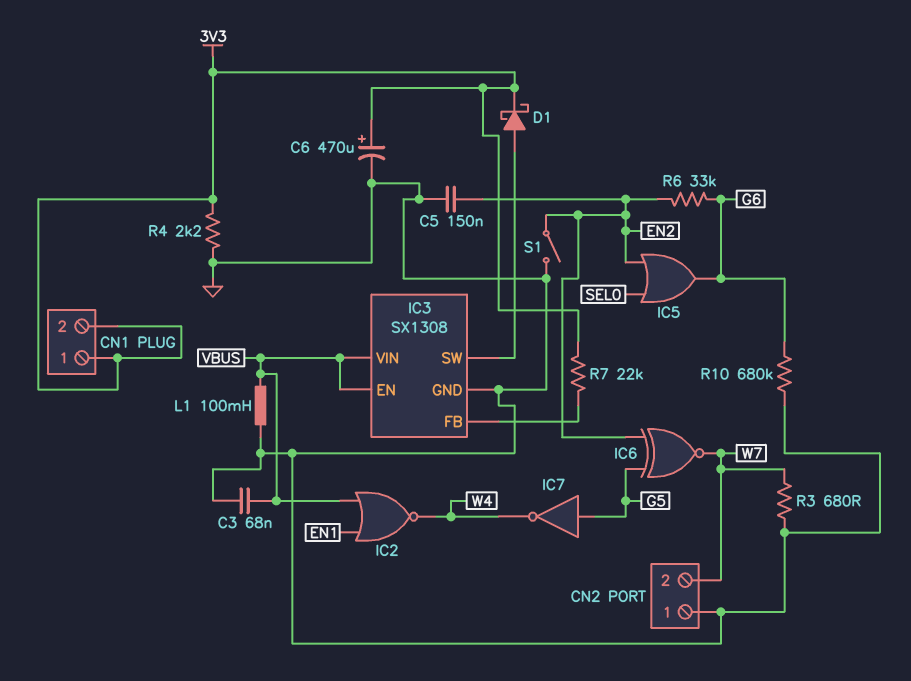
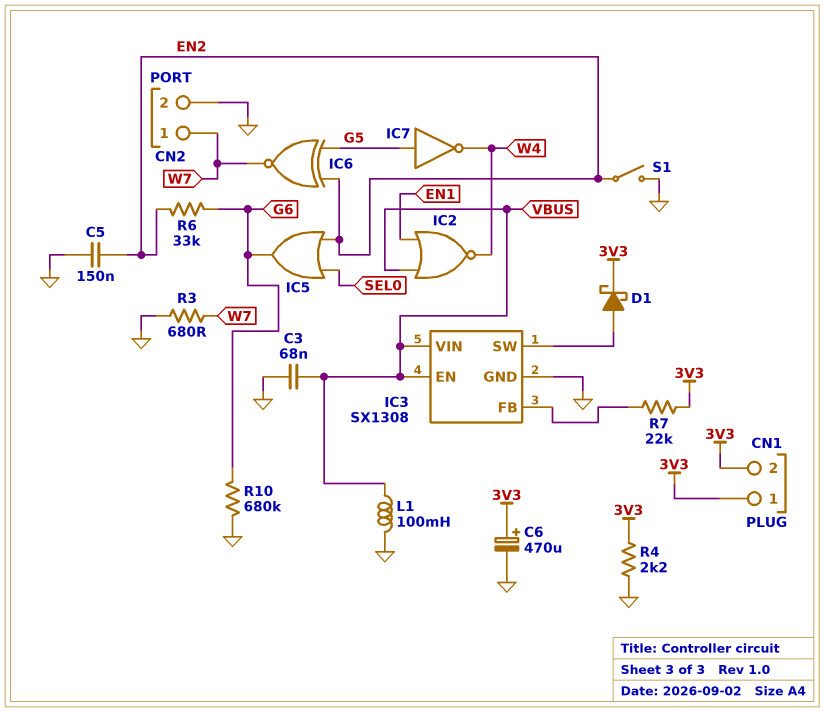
CN2 pin 1: GND -> W7
CN2 pin 2: W7 -> GND

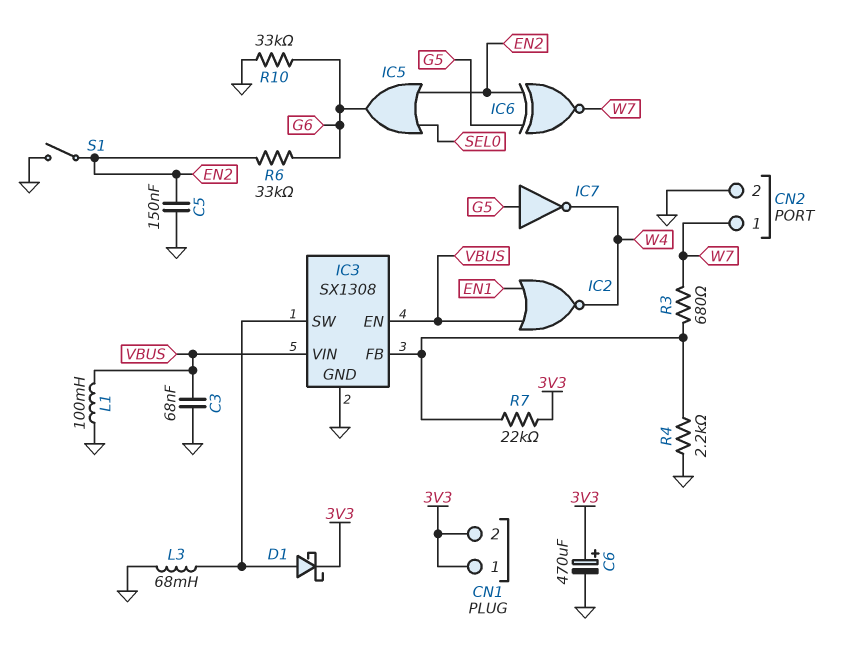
L3: none -> 68mH (GND, IC3/SW)
R3: 680 (GND, W7) -> 680 (IC3/FB, W7)
R4: 2.2k (3V3, GND) -> 2.2k (GND, IC3/FB)
R10: 680k (G6, GND) -> 33k (G6, GND)

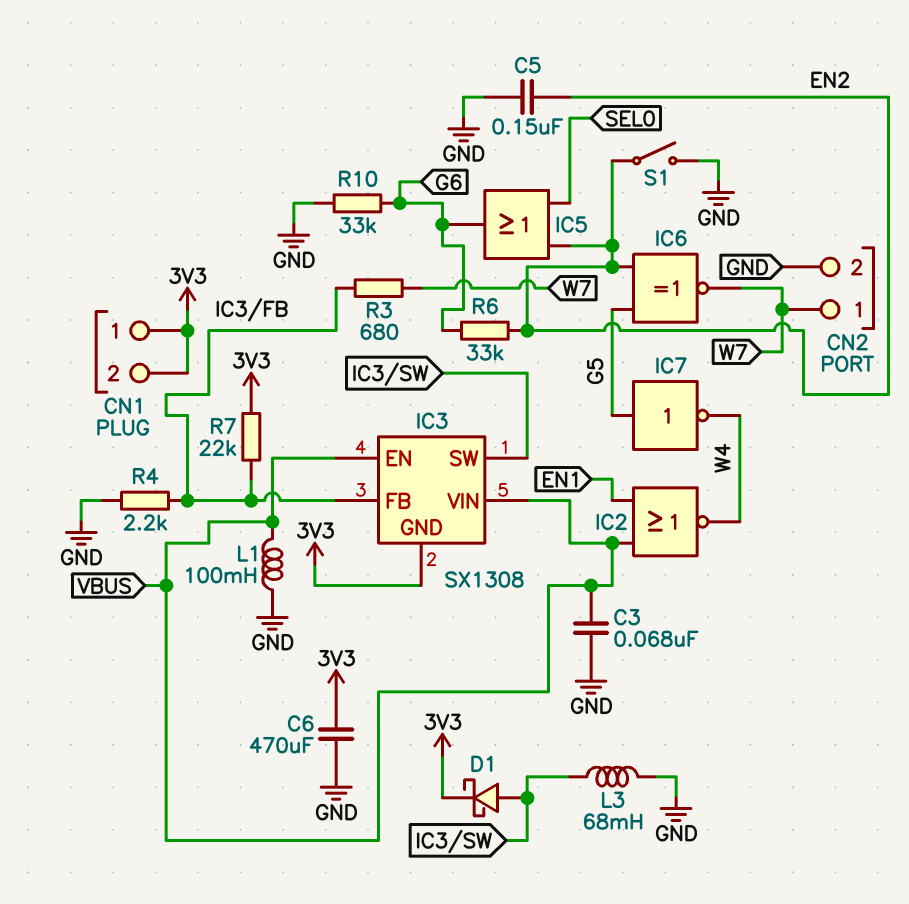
C6: 470uF (plus 3V3, minus GND) -> 470uF (3V3, GND)
IC3 pin GND: GND -> 3V3

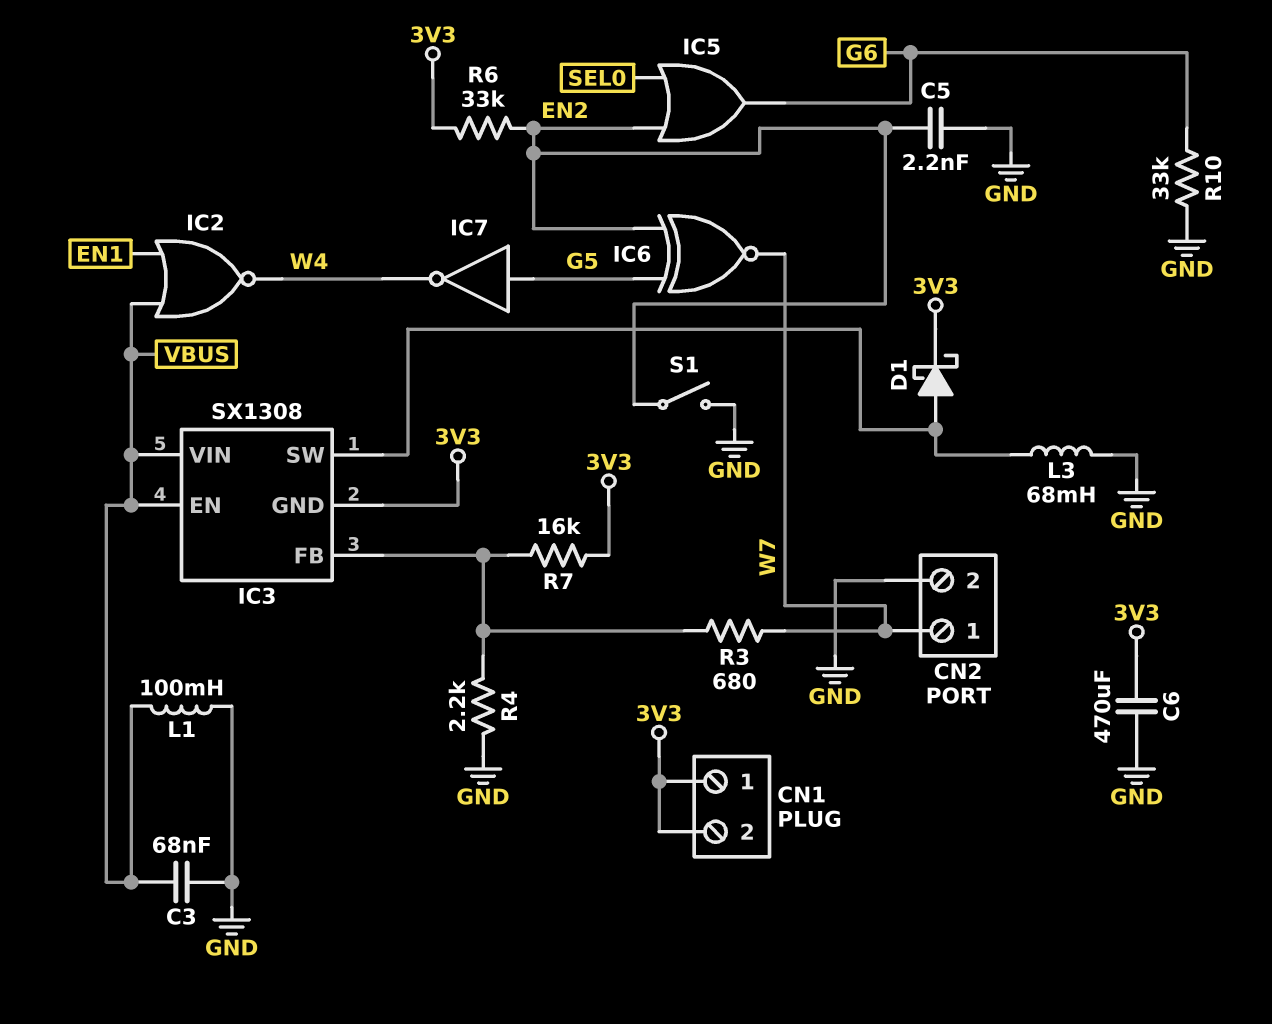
C5: 150nF (EN2, GND) -> 2.2nF (EN2, GND)
R6: 33k (EN2, G6) -> 33k (3V3, EN2)
R7: 22k (3V3, IC3/FB) -> 16k (3V3, IC3/FB)

